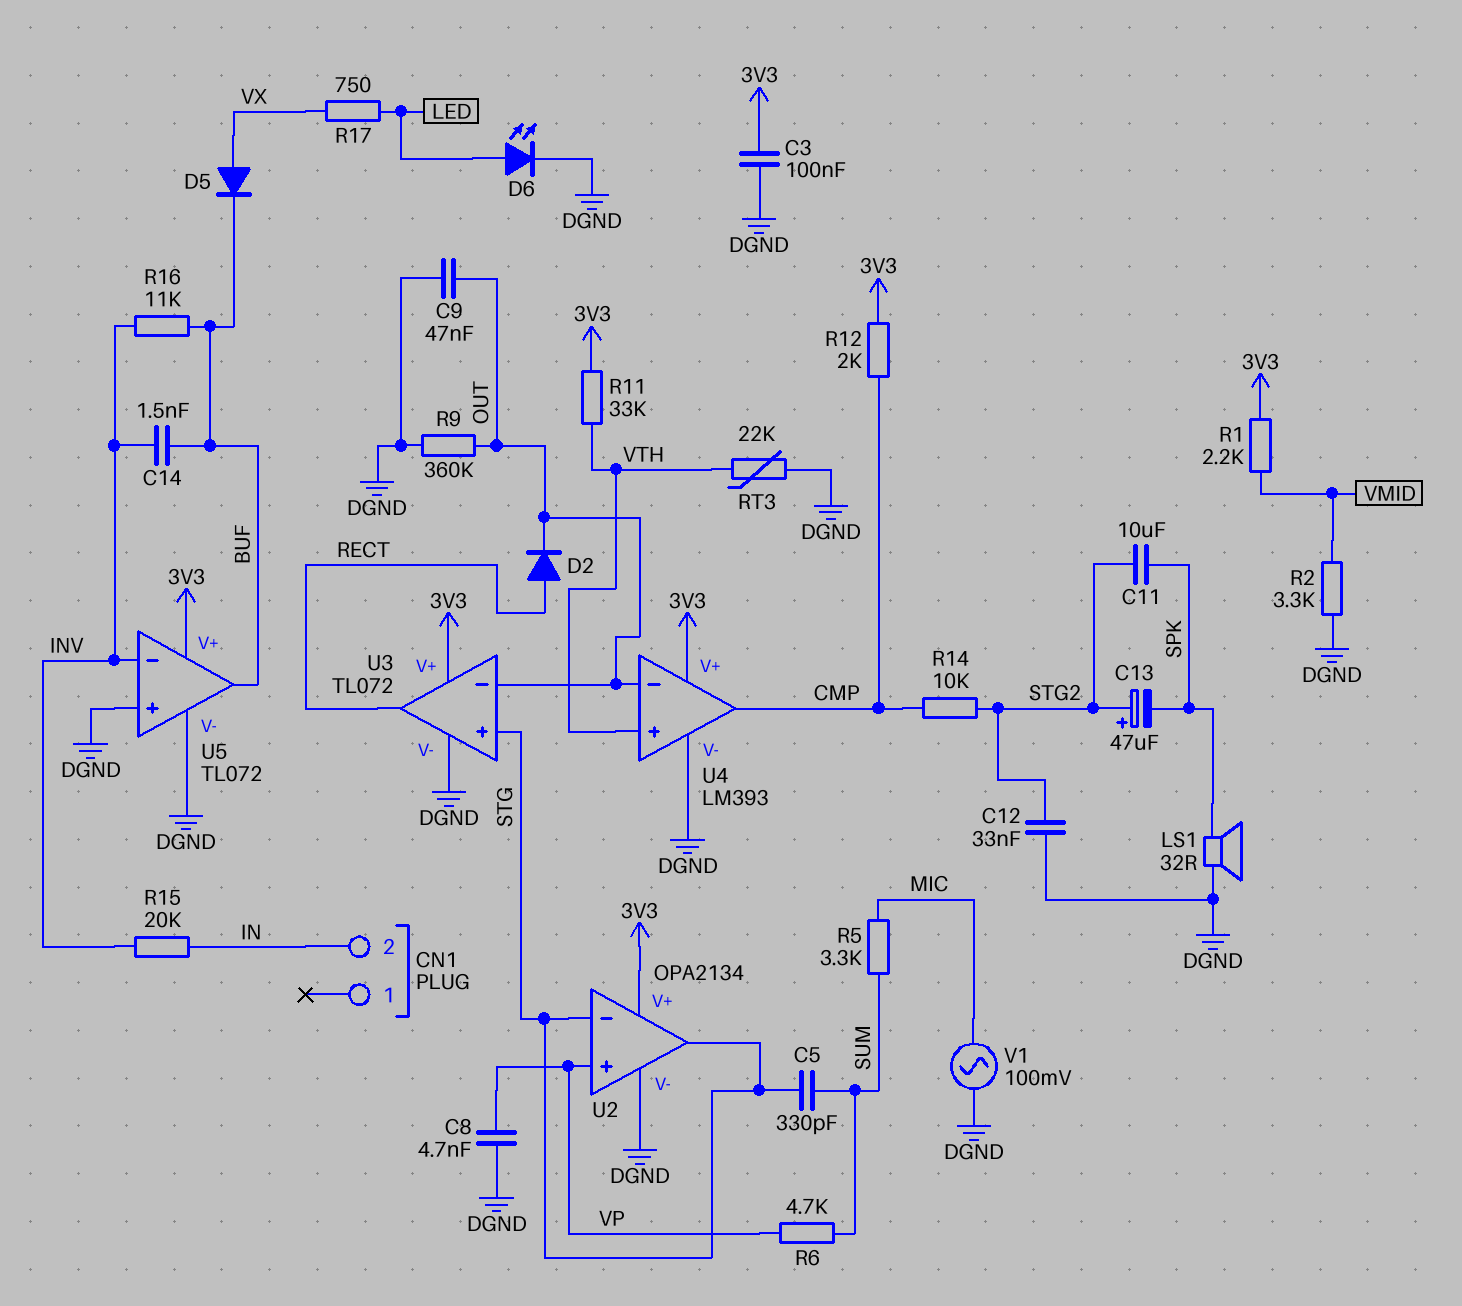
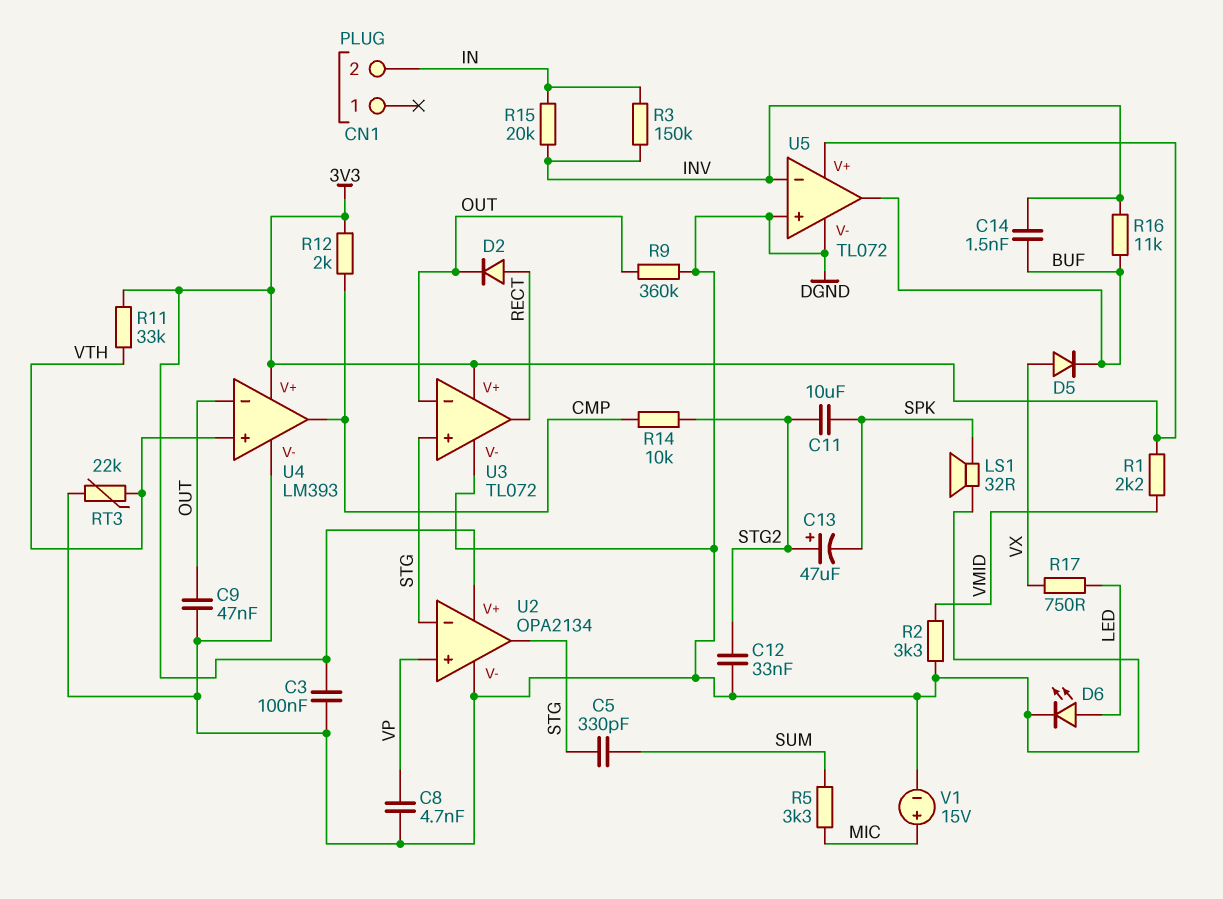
R3: none -> 150k (IN, INV)
R6: 4.7k (SUM, VP) -> none
V1: AC 100mV (DGND, MIC) -> 15V (plus MIC, minus DGND)

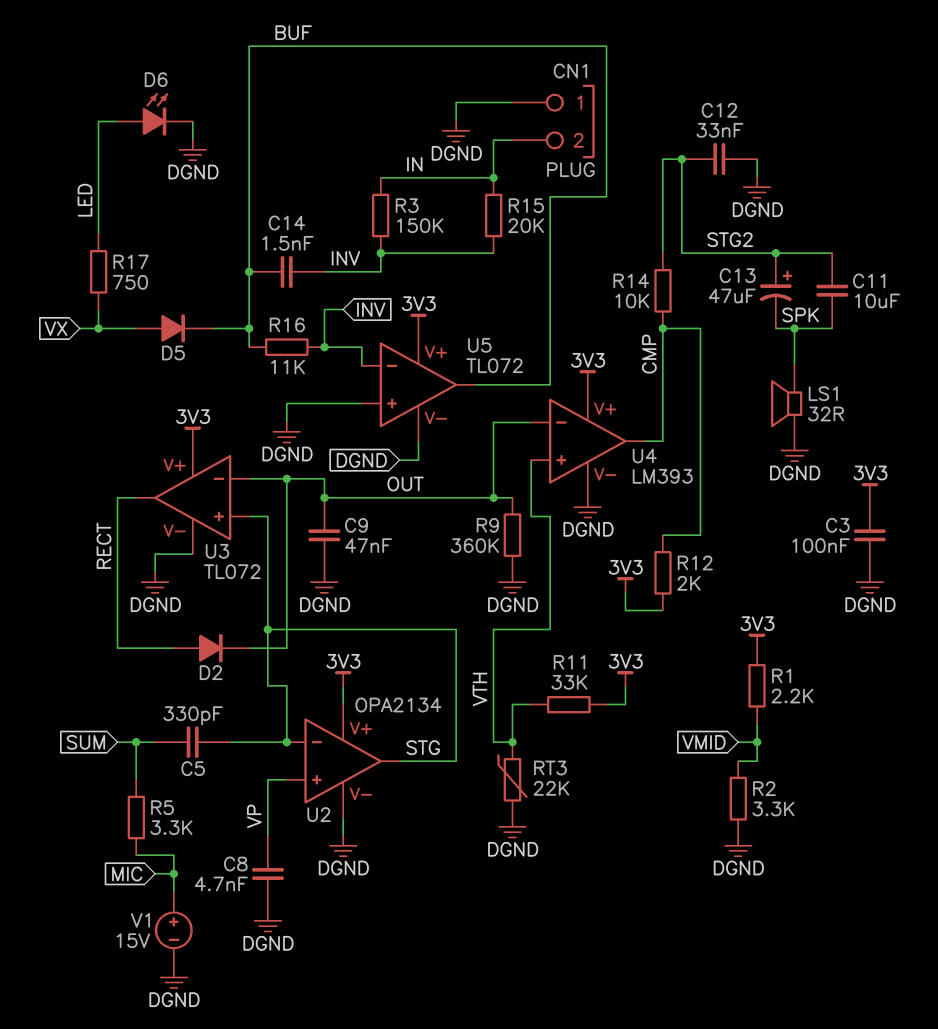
CN1 pin 1: none -> DGND

